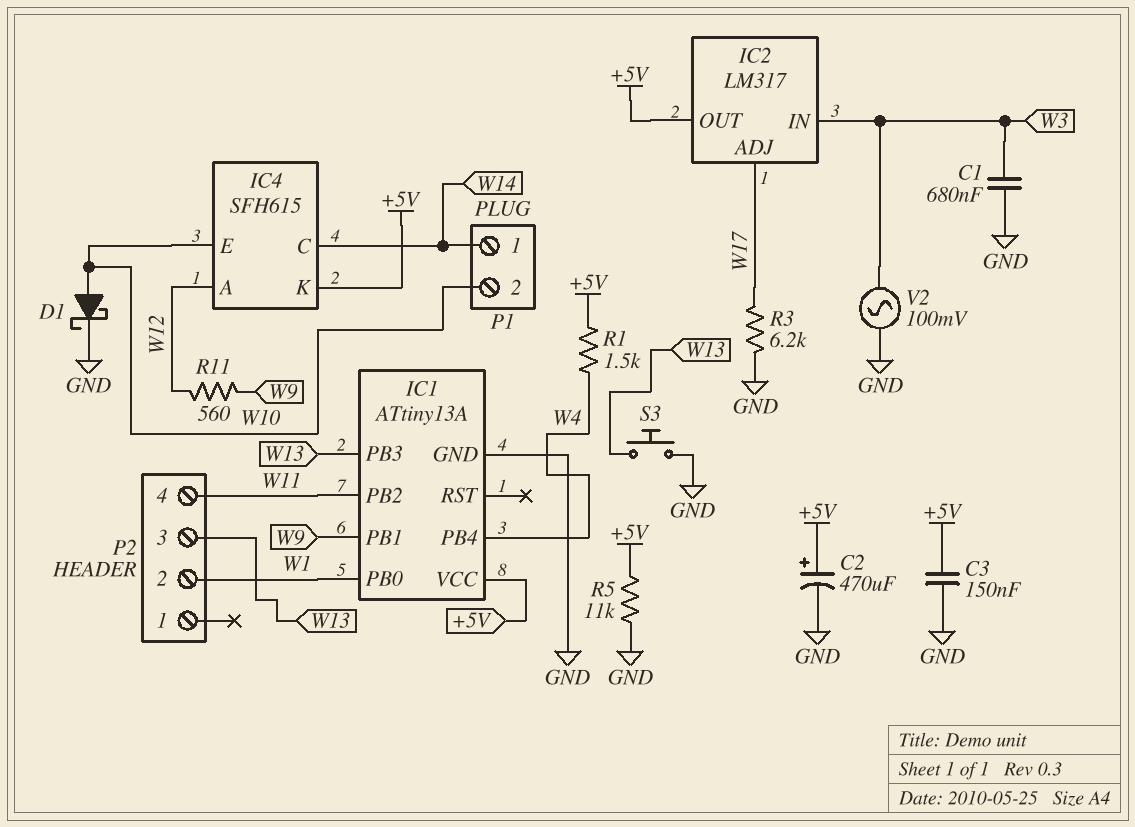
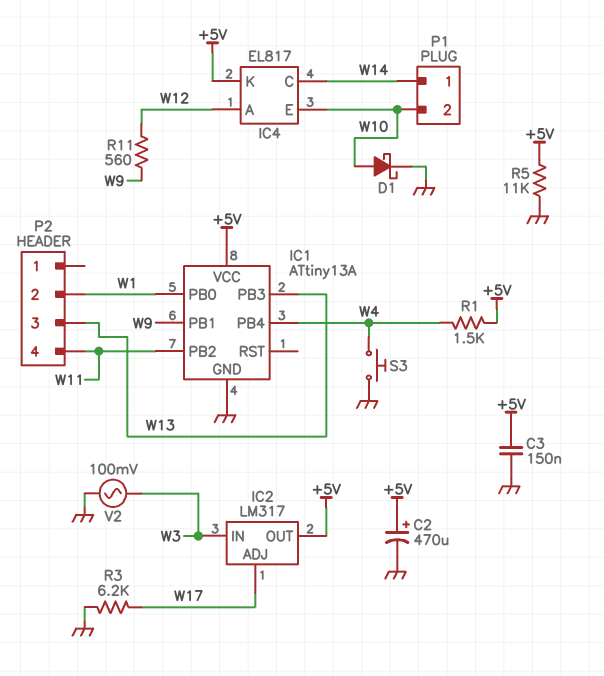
C1: 680nF (GND, W3) -> none
IC4: SFH615 -> EL817
S3: button (GND, W13) -> button (GND, W4)

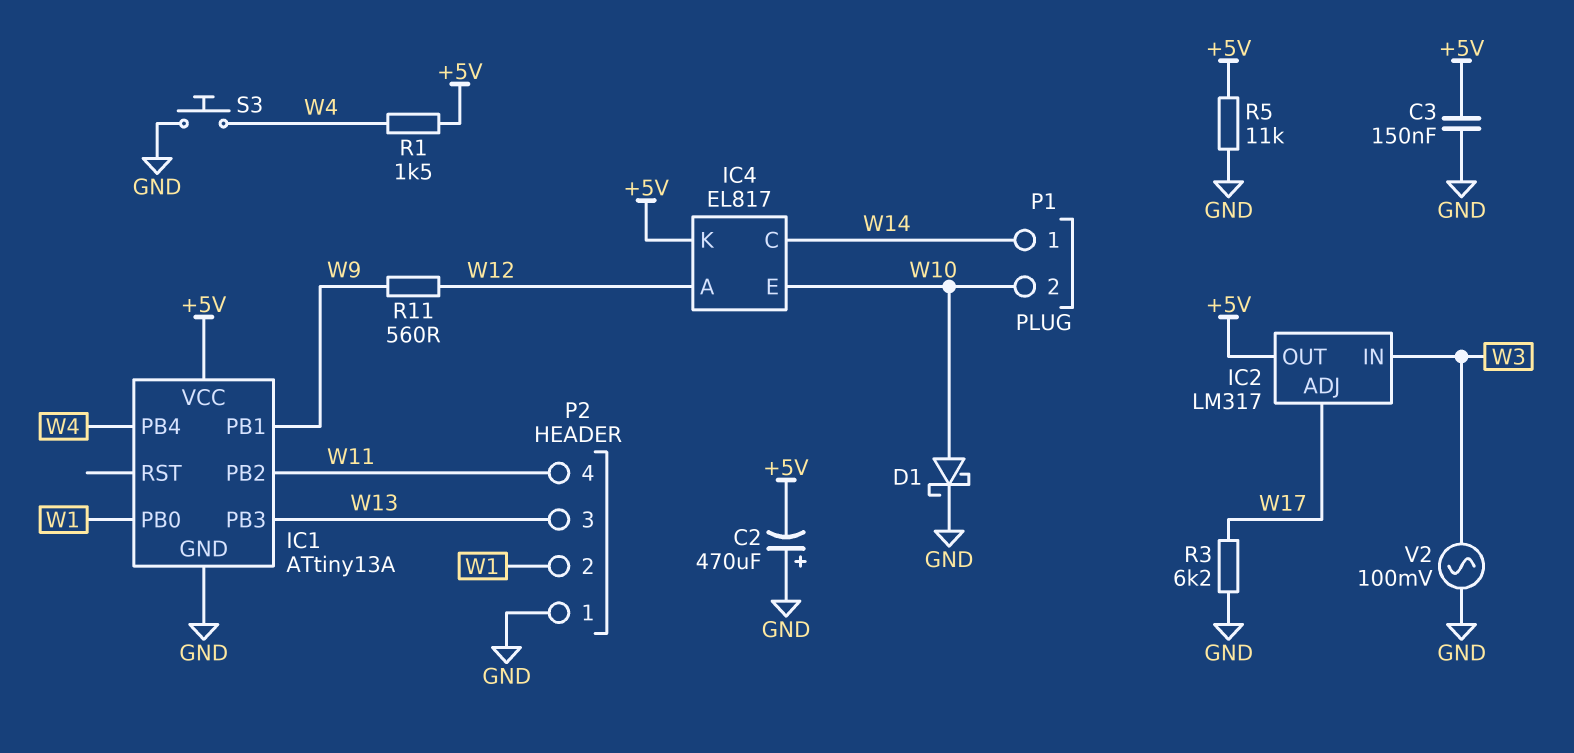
C2: 470uF (plus +5V, minus GND) -> 470uF (plus GND, minus +5V)
P2 pin 1: none -> GND

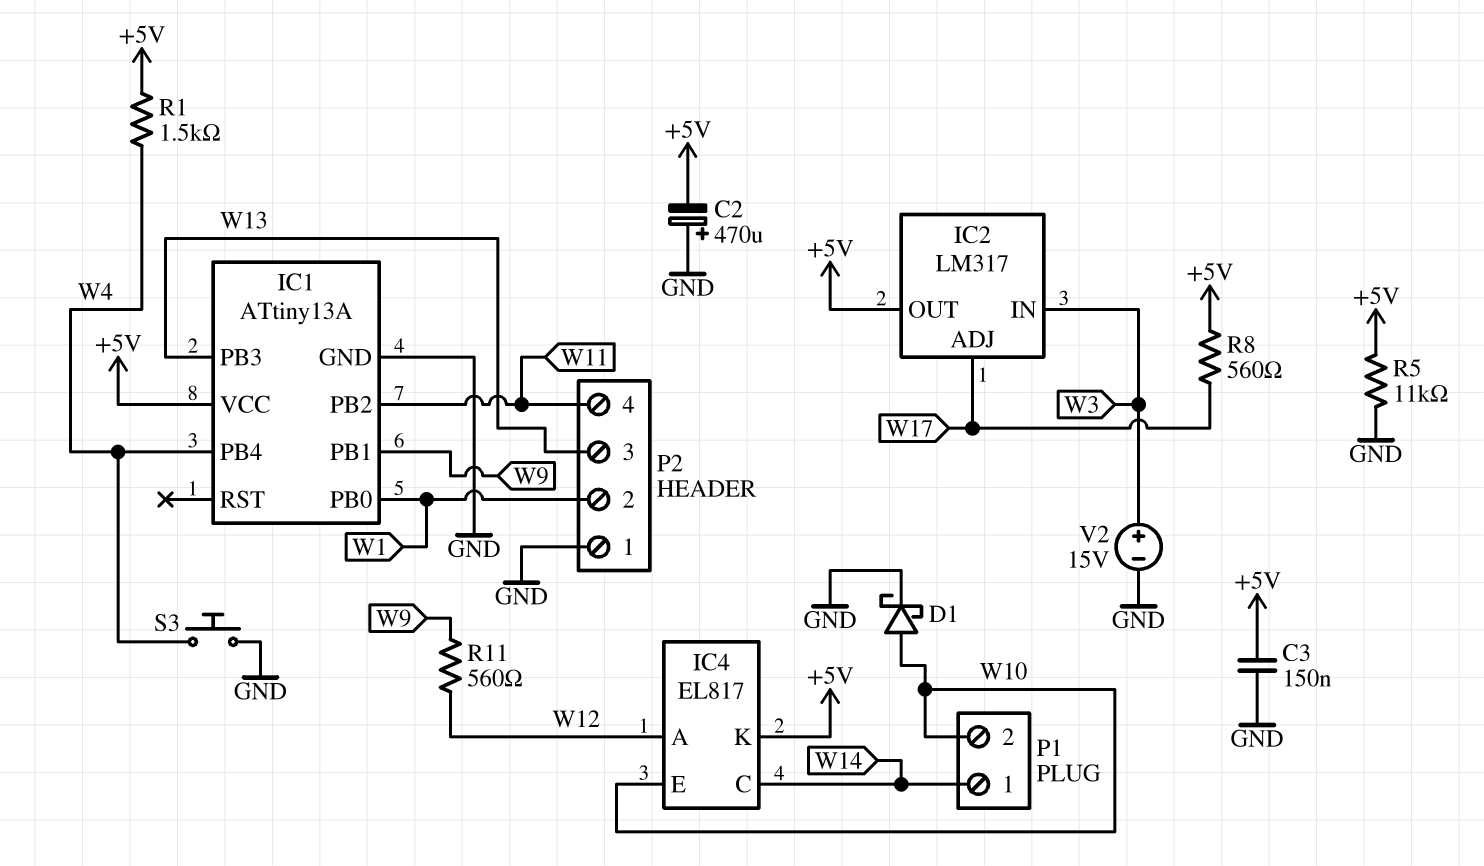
R3: 6.2k (GND, W17) -> none
R8: none -> 560 (+5V, W17)
V2: AC 100mV (GND, W3) -> 15V (plus W3, minus GND)

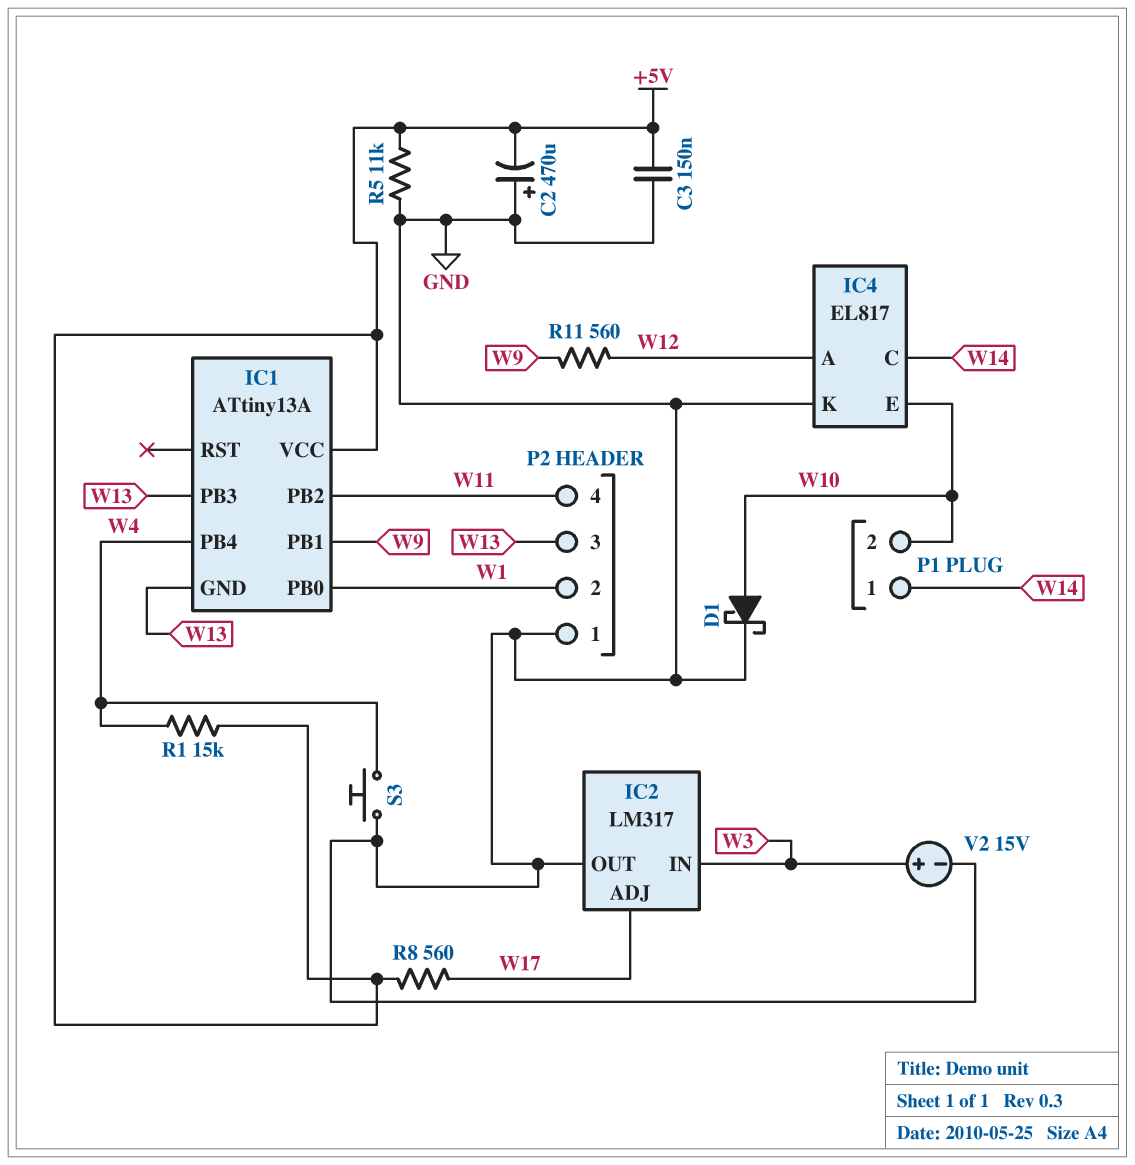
IC1 pin GND: GND -> W13
IC2 pin OUT: +5V -> GND
IC4 pin K: +5V -> GND
R1: 1.5k (+5V, W4) -> 15k (+5V, W4)

